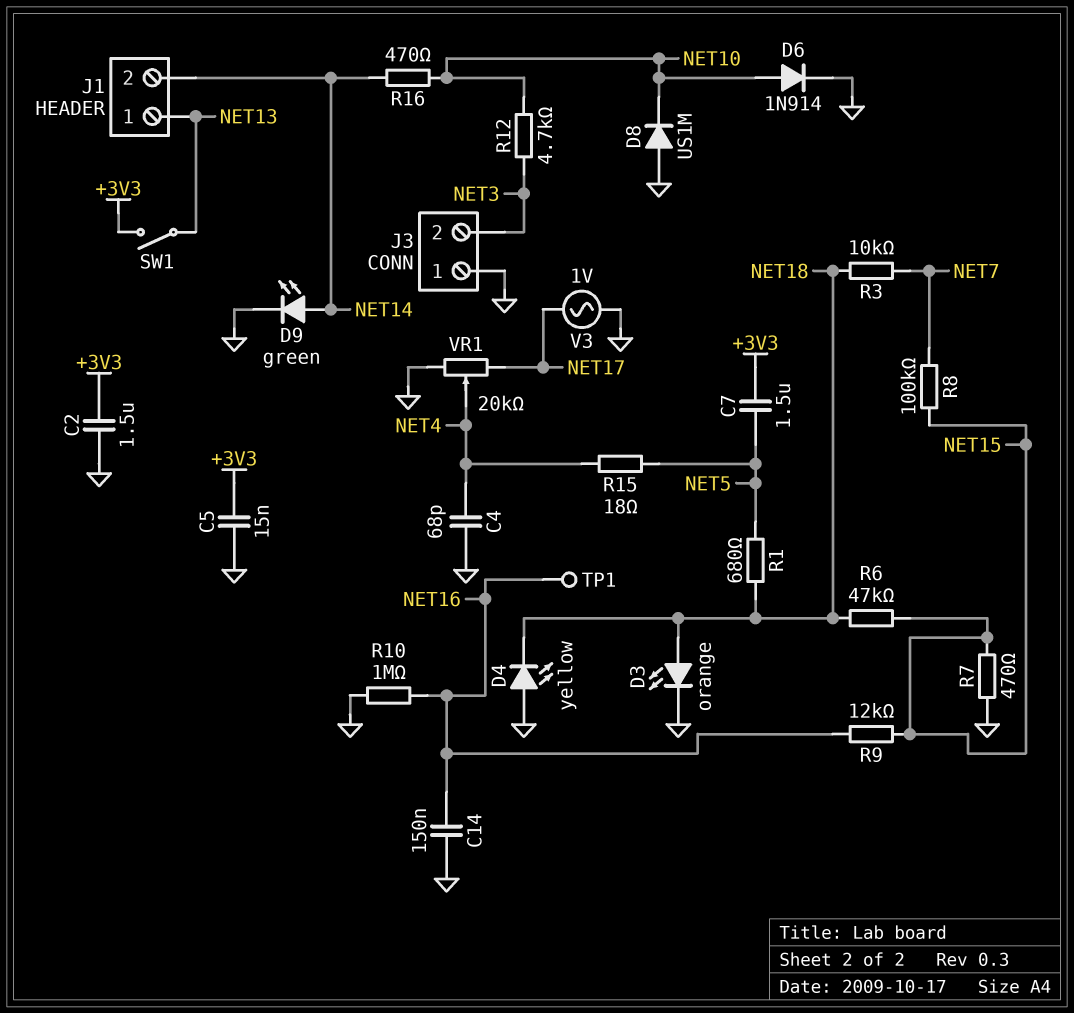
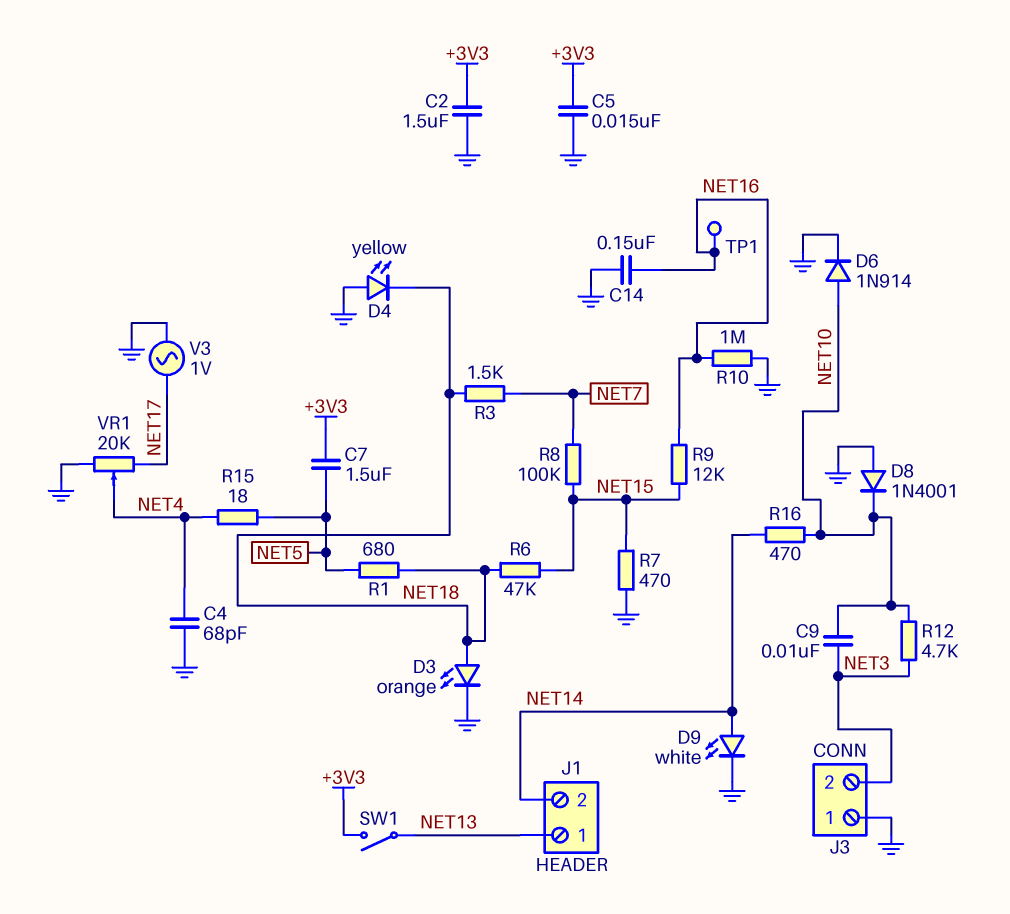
C9: none -> 10nF (NET3, NET10)
D8: diode US1M (A GND, K NET10) -> diode 1N4001 (A GND, K NET10)
D9: LED green (A NET14, K GND) -> LED white (A NET14, K GND)
R3: 10k (NET7, NET18) -> 1.5k (NET7, NET18)

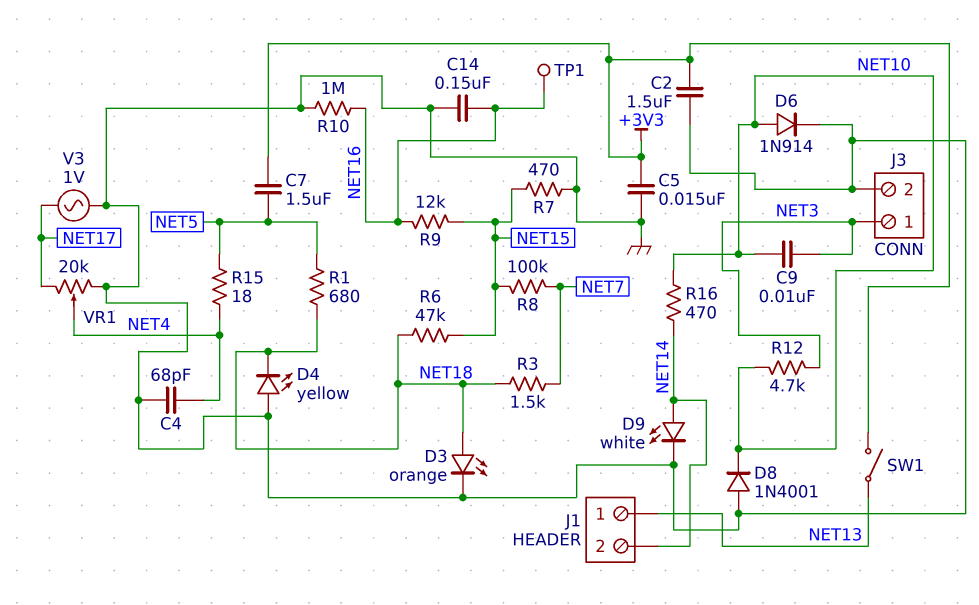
J3 pin 1: GND -> NET3
J3 pin 2: NET3 -> GND

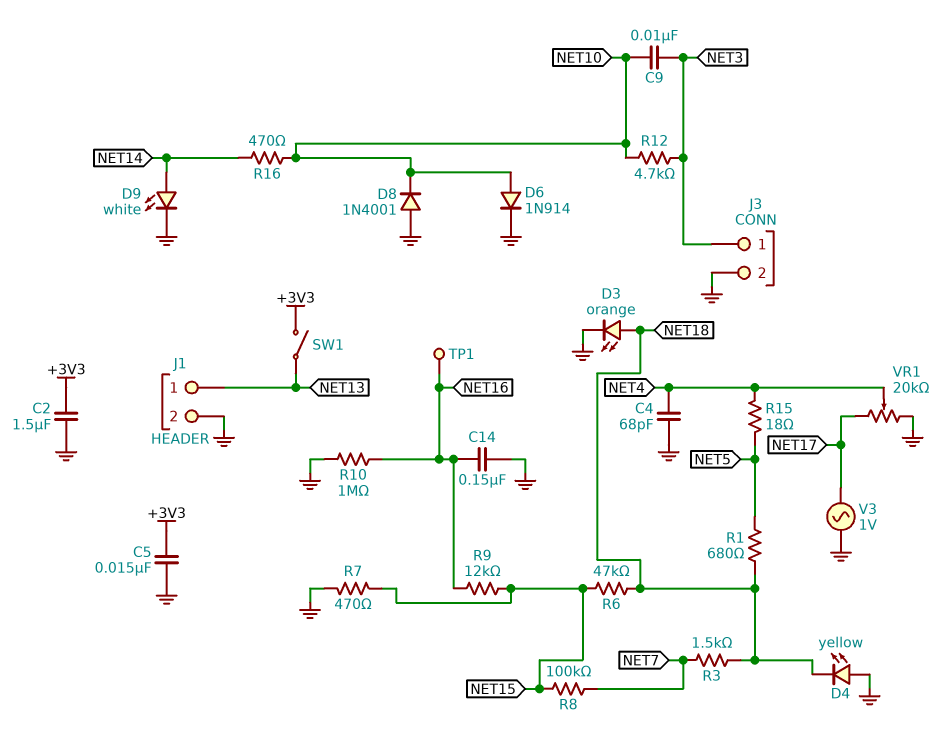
C7: 1.5uF (+3V3, NET5) -> none
J1 pin 2: NET14 -> GND

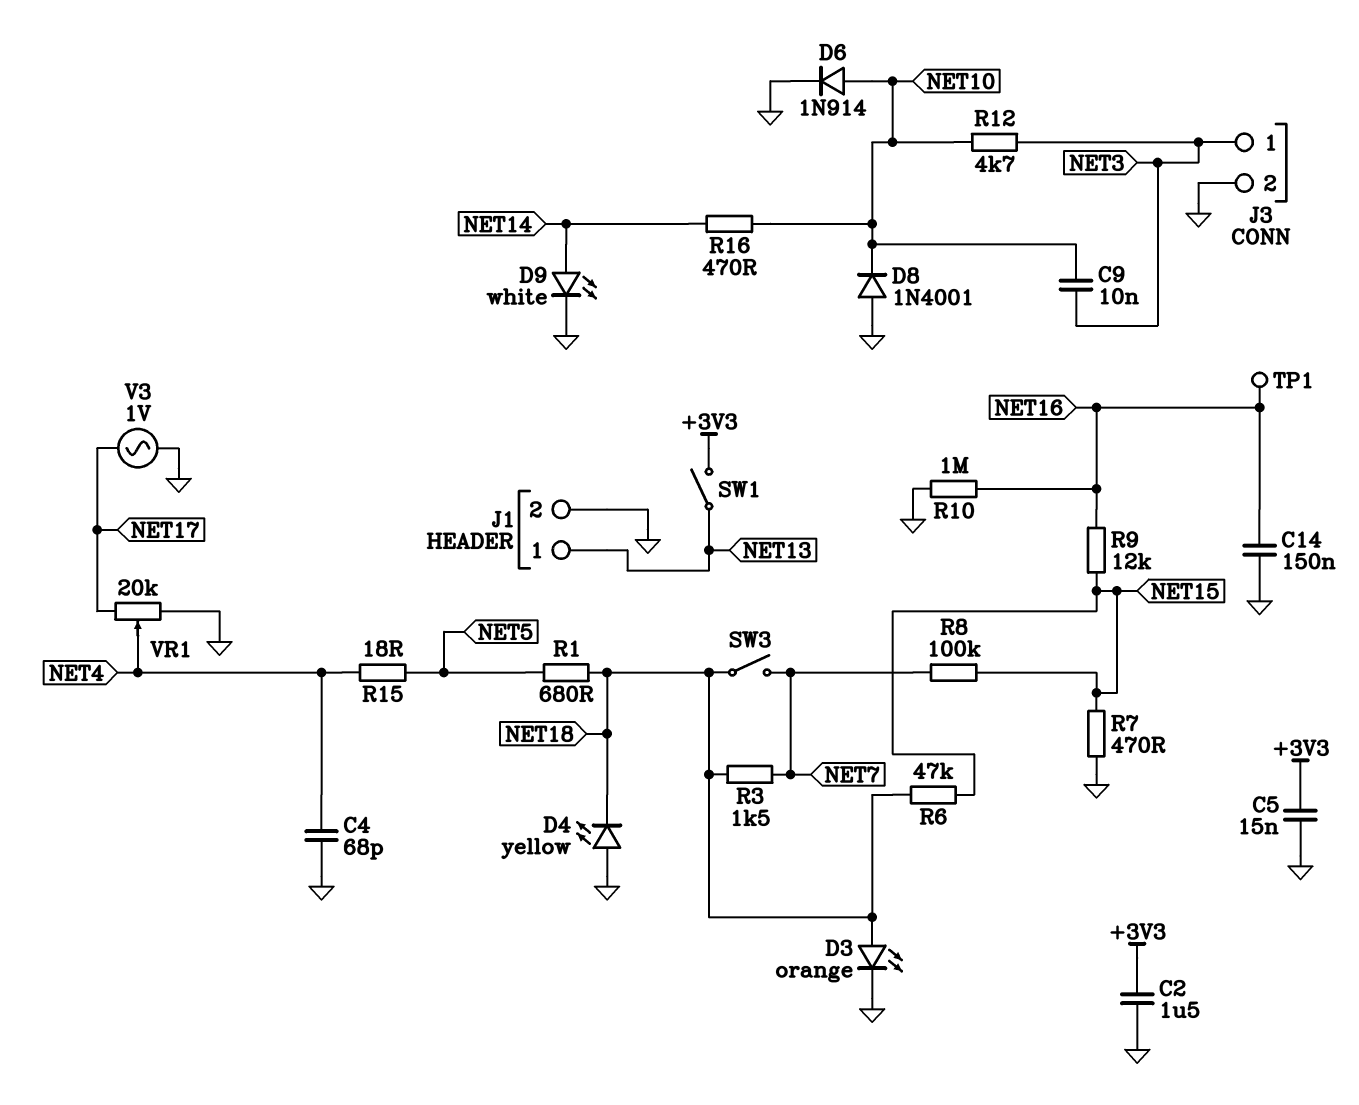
SW3: none -> switch (NET7, NET18)

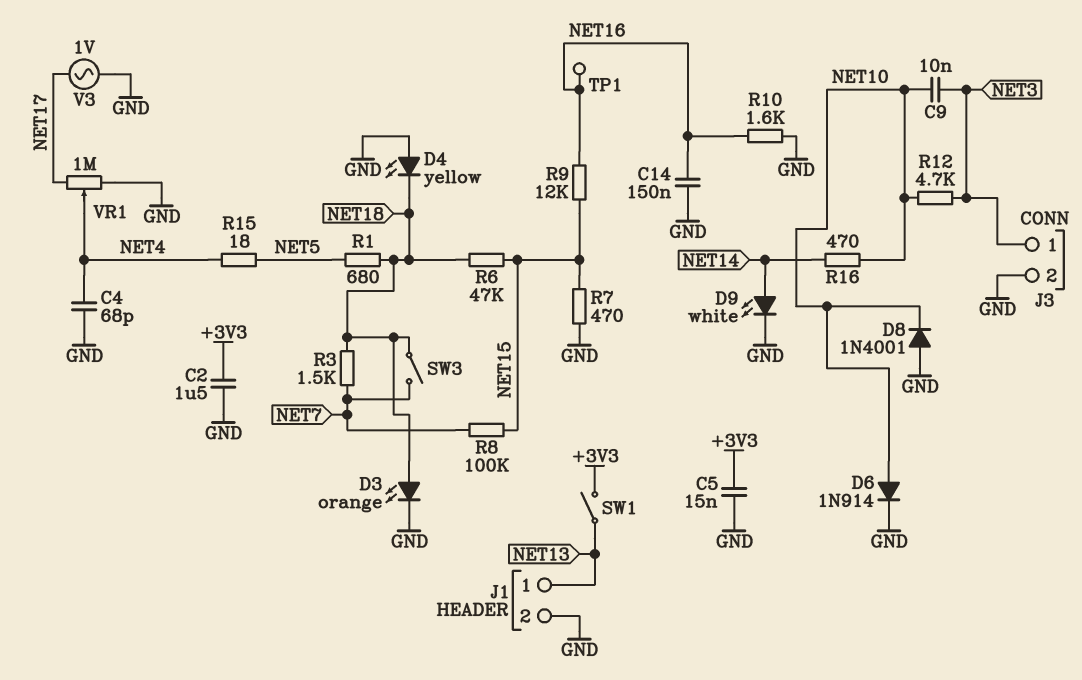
R10: 1M (GND, NET16) -> 1.6k (GND, NET16)
VR1: 20k (GND, NET17, wiper NET4) -> 1M (GND, NET17, wiper NET4)

